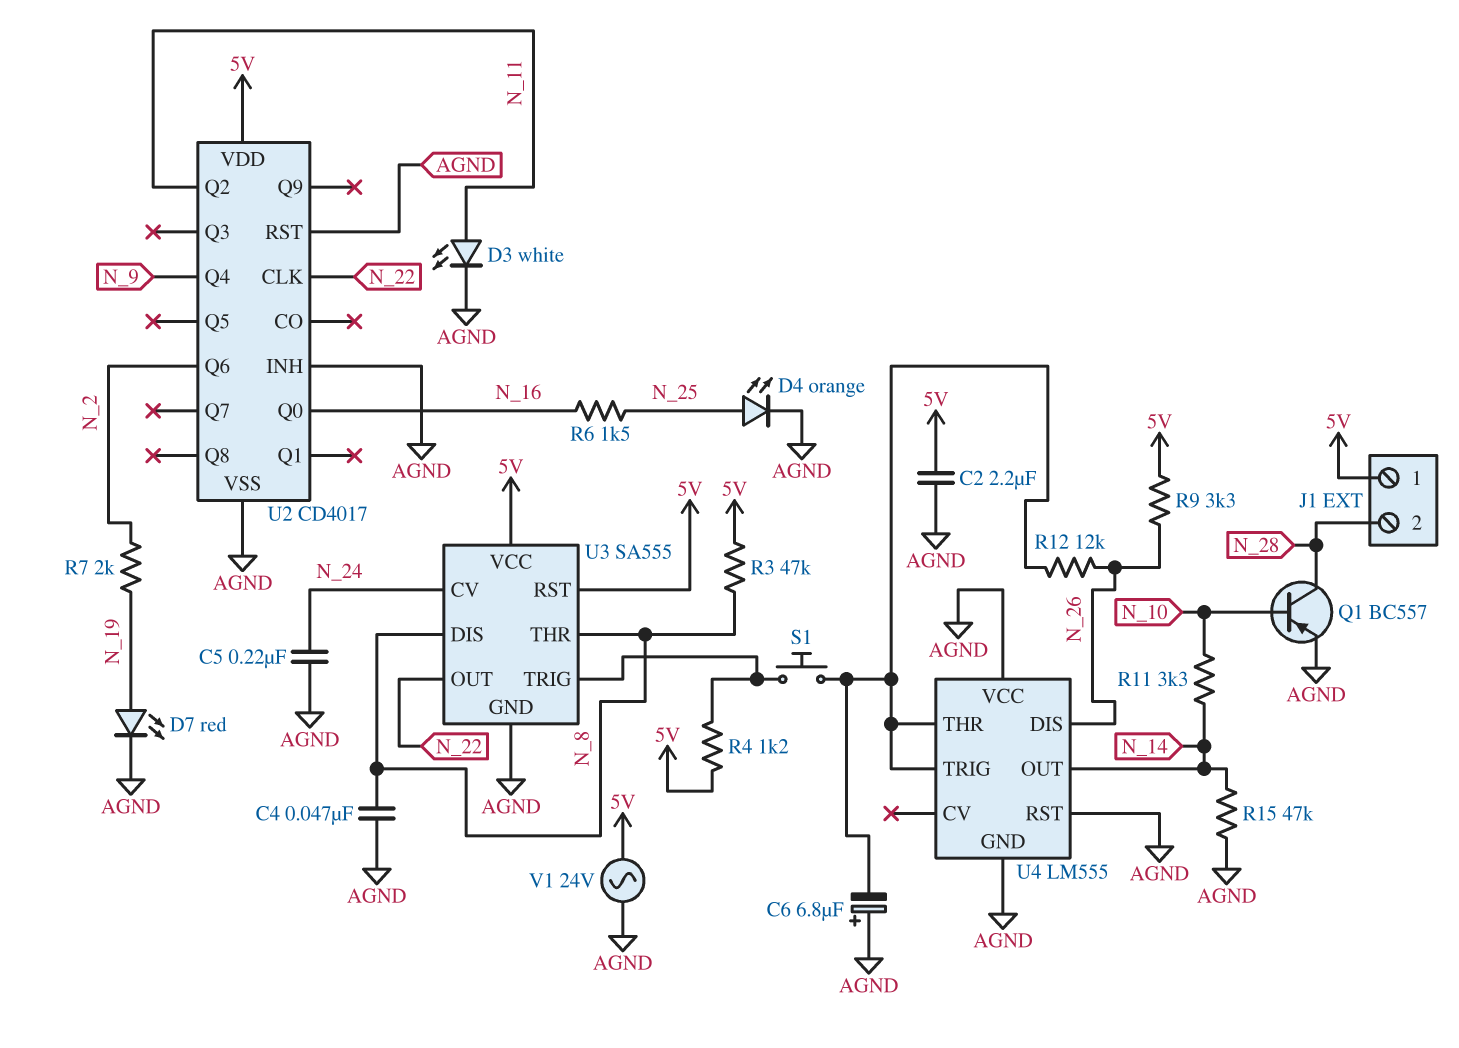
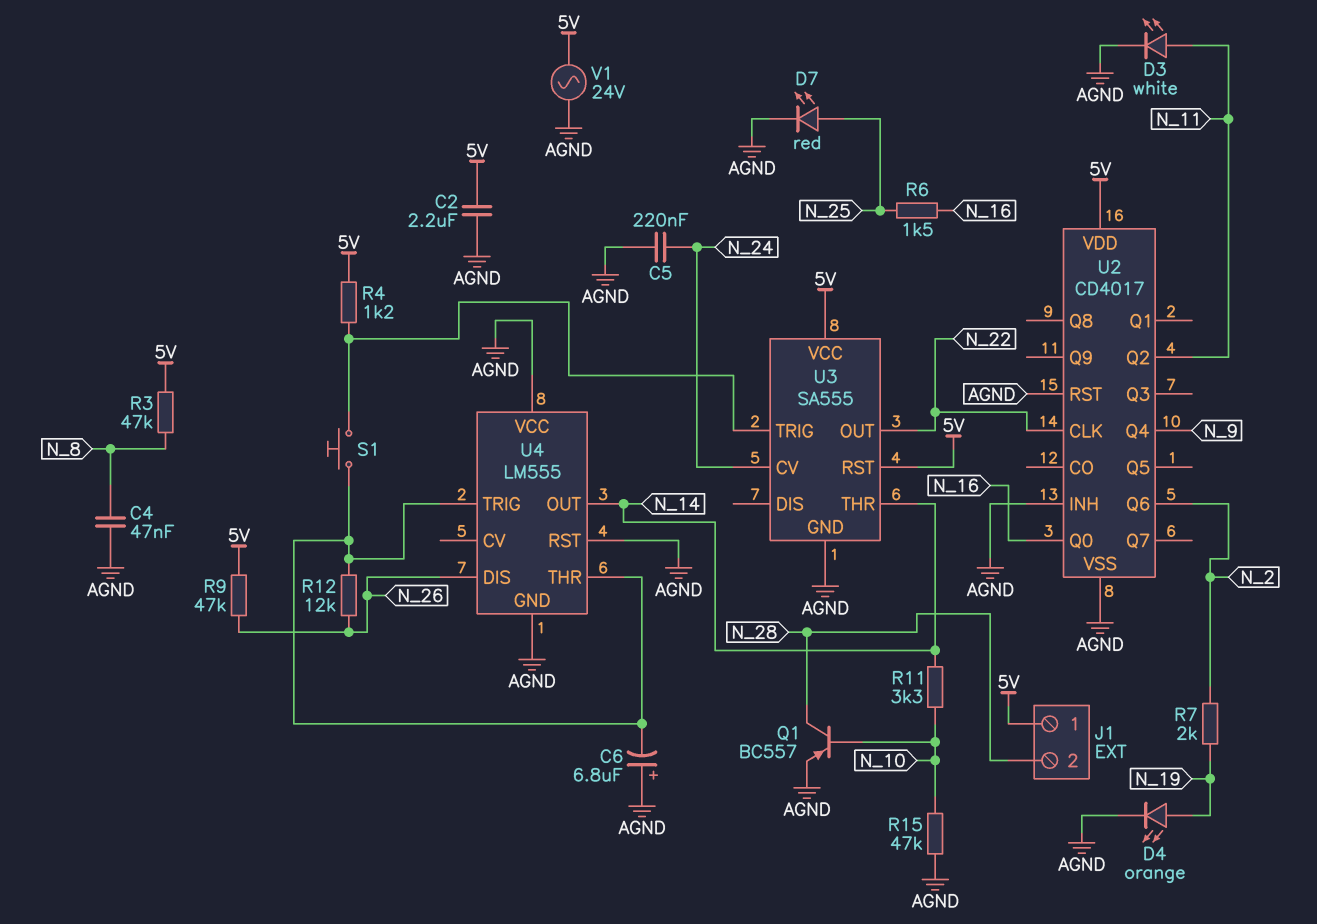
D4: LED orange (A N_25, K AGND) -> LED orange (A N_19, K AGND)
D7: LED red (A N_19, K AGND) -> LED red (A N_25, K AGND)
R9: 3.3k (5V, N_26) -> 47k (5V, N_26)
R15: 47k (AGND, N_14) -> 47k (AGND, N_10)
U3 pin DIS: N_8 -> none
U3 pin THR: N_8 -> N_14

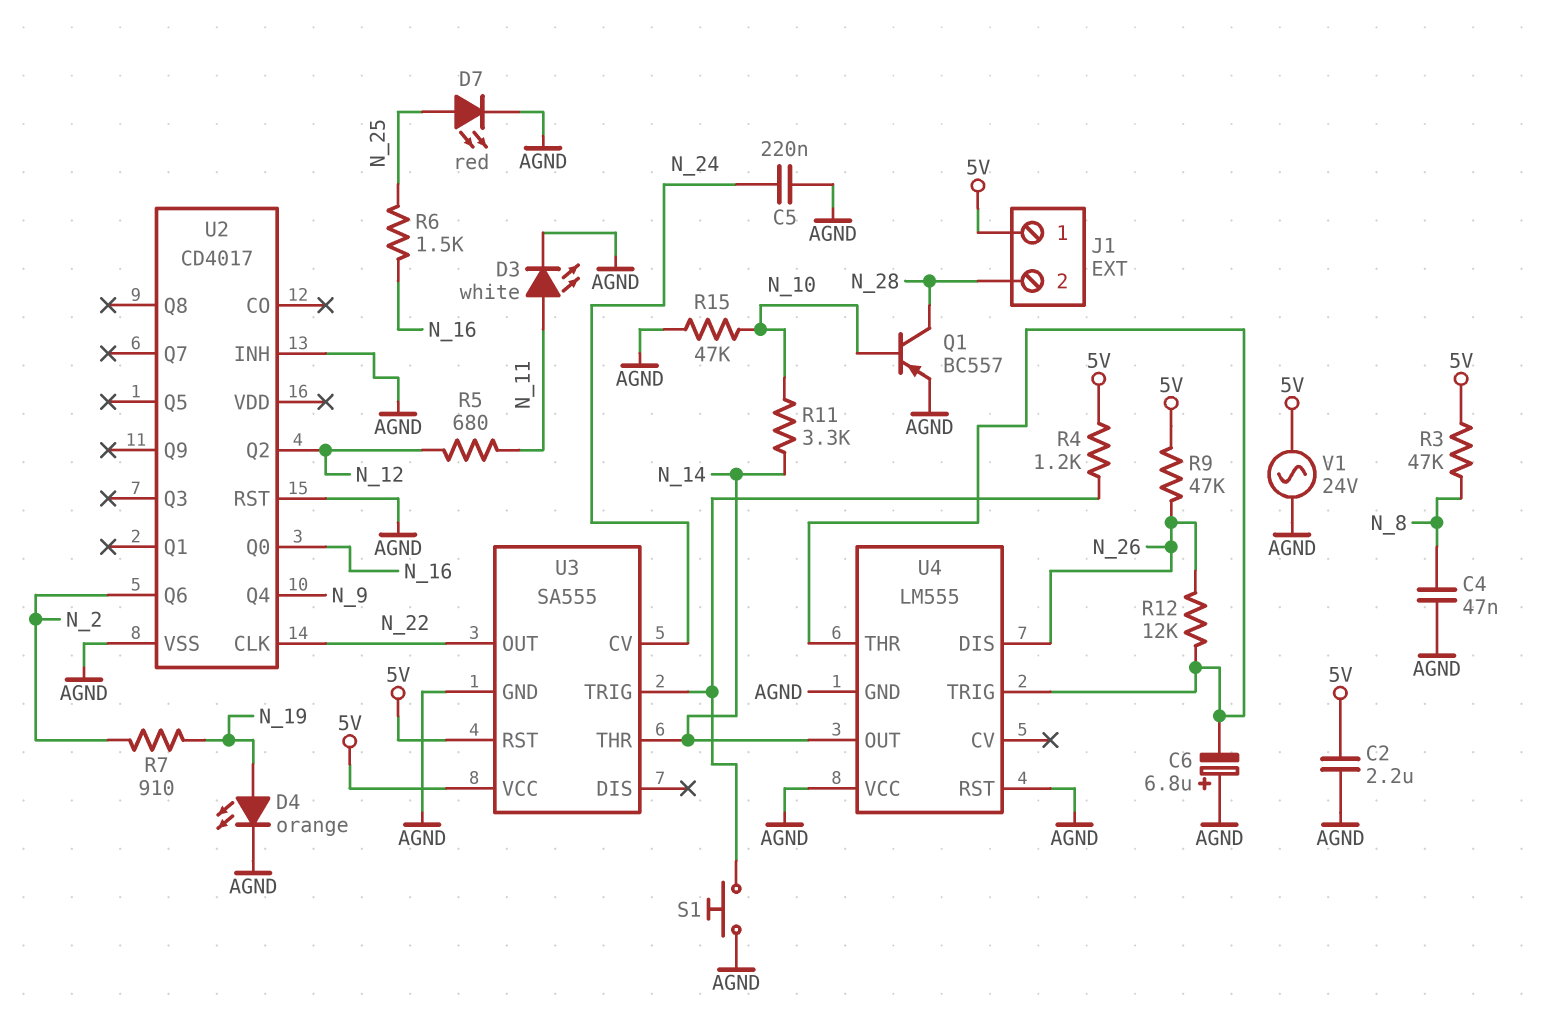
R5: none -> 680 (N_11, N_12)
R7: 2k (N_2, N_19) -> 910 (N_2, N_19)
S1: button (U3/TRIG, U4/THR) -> button (AGND, U3/TRIG)
U2 pin Q2: N_11 -> N_12
U2 pin VDD: 5V -> none

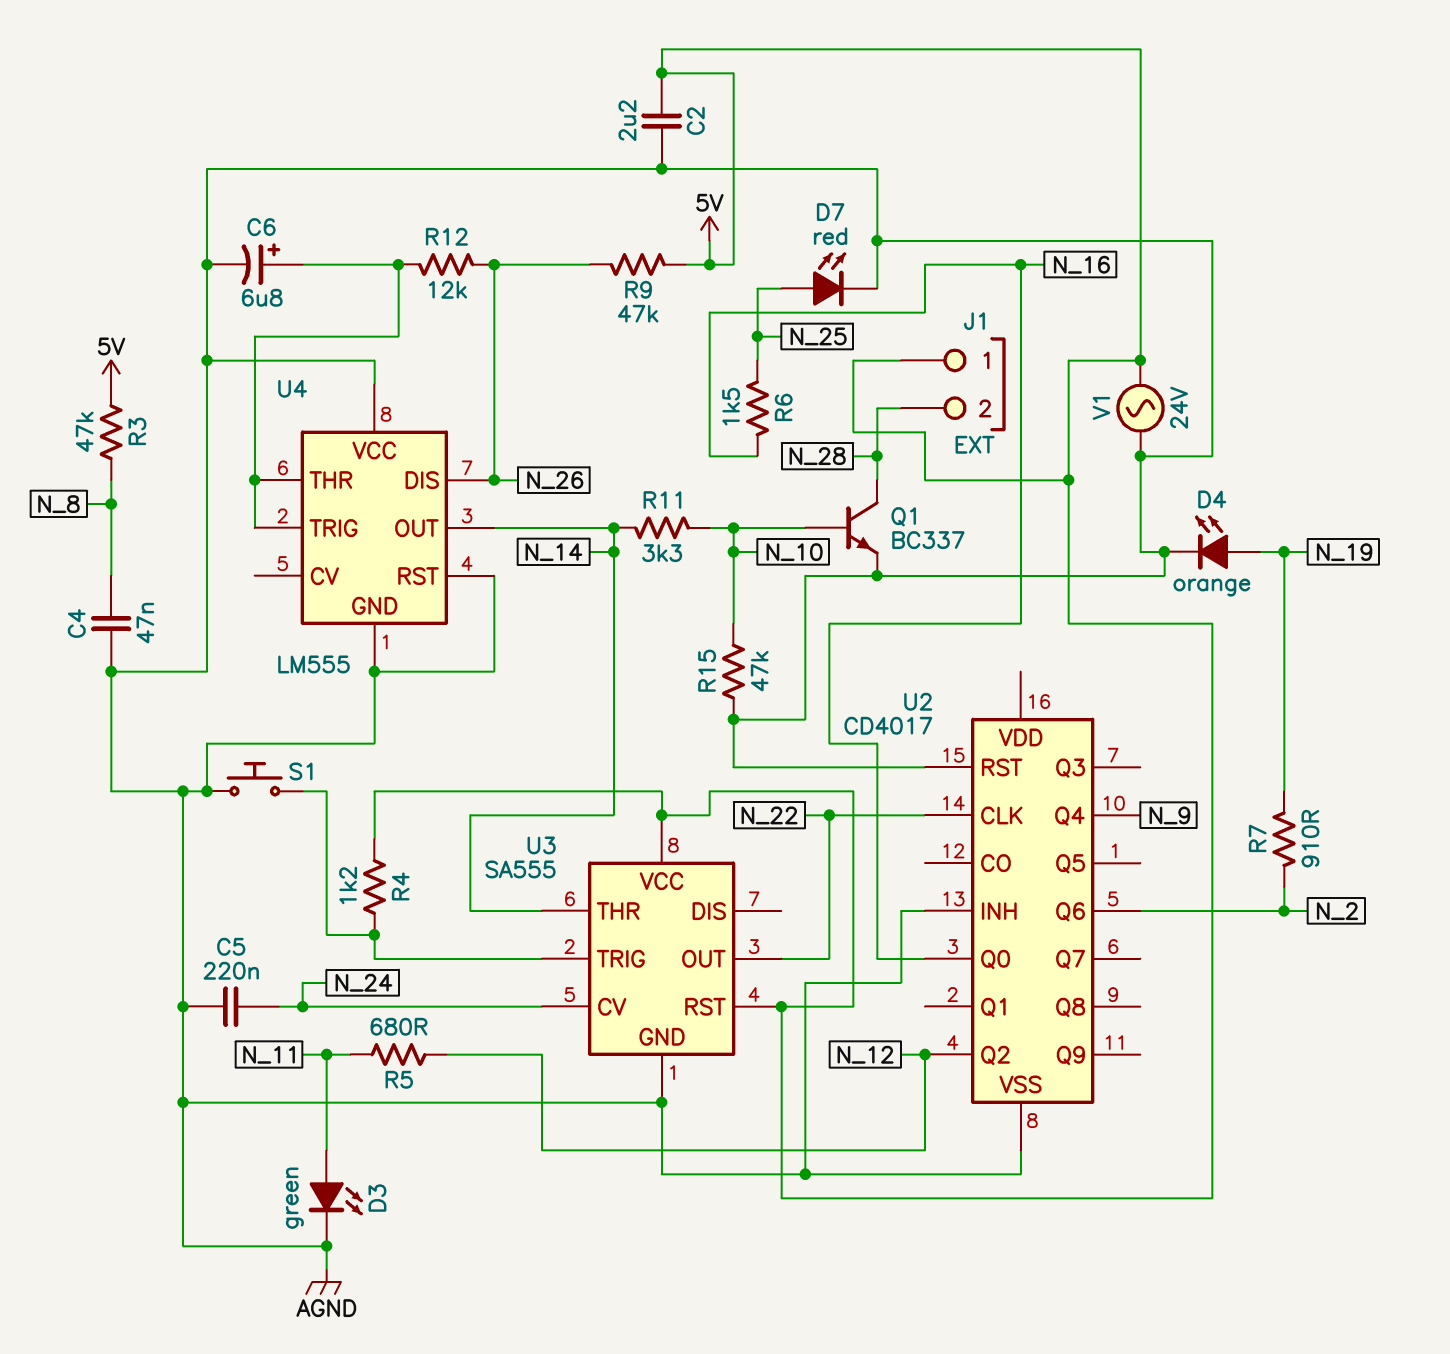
C6: 6.8uF (plus AGND, minus U4/THR) -> 6.8uF (plus U4/THR, minus AGND)
D3: LED white (A N_11, K AGND) -> LED green (A N_11, K AGND)
Q1: PNP BC557 (B N_10, C N_28, E AGND) -> NPN BC337 (B N_10, C N_28, E AGND)

